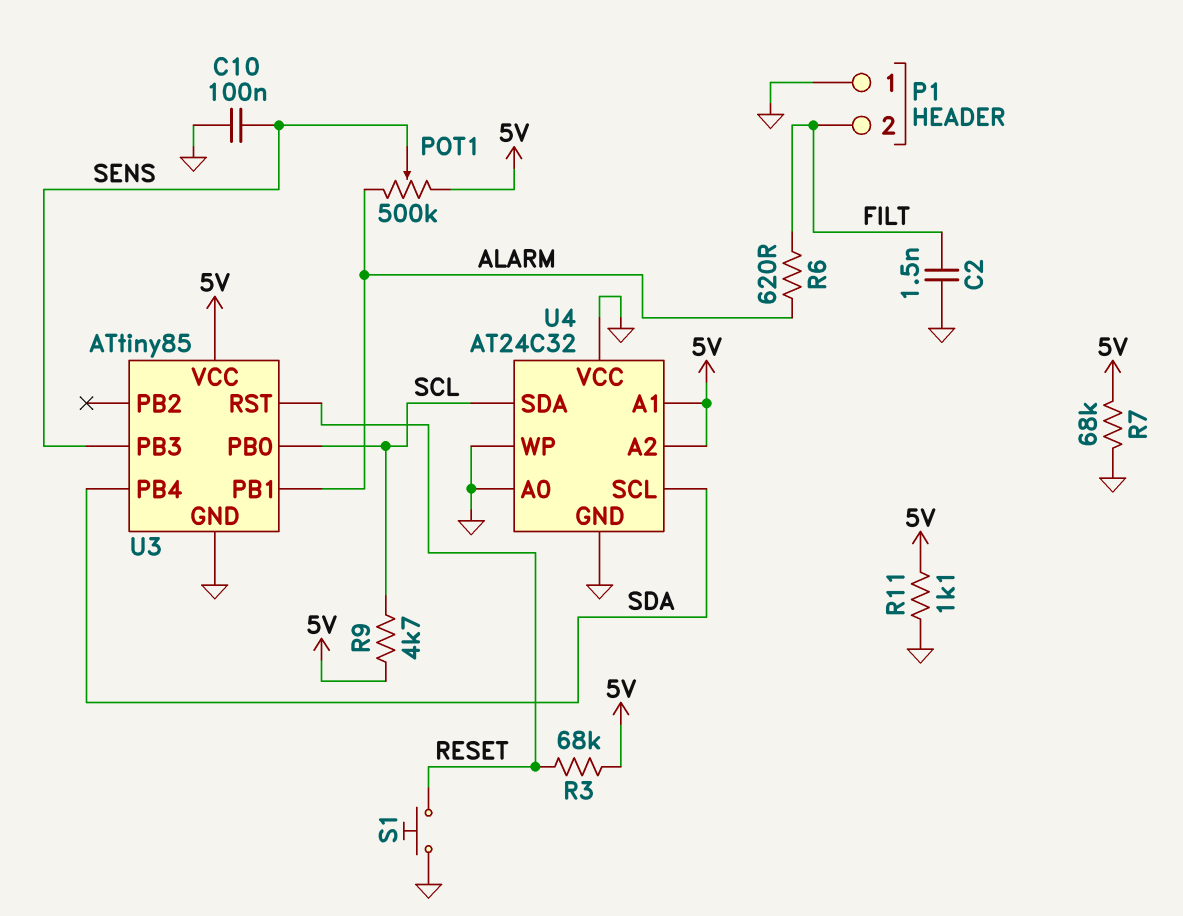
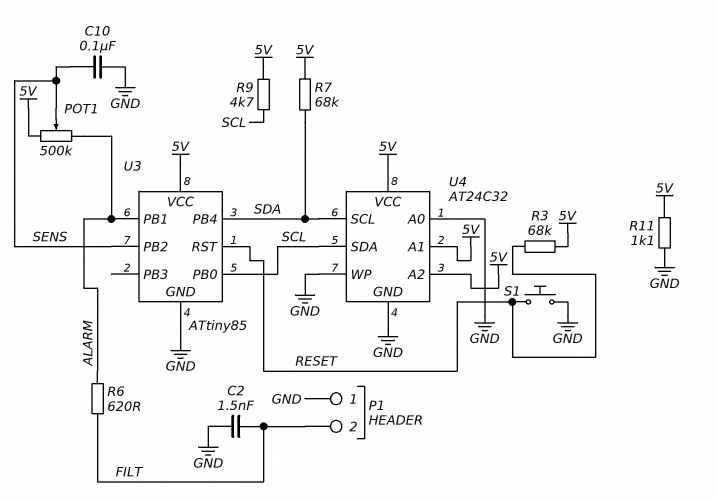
R7: 68k (5V, GND) -> 68k (5V, SDA)
U3 pin PB2: none -> SENS
U3 pin PB3: SENS -> none
U4 pin VCC: GND -> 5V

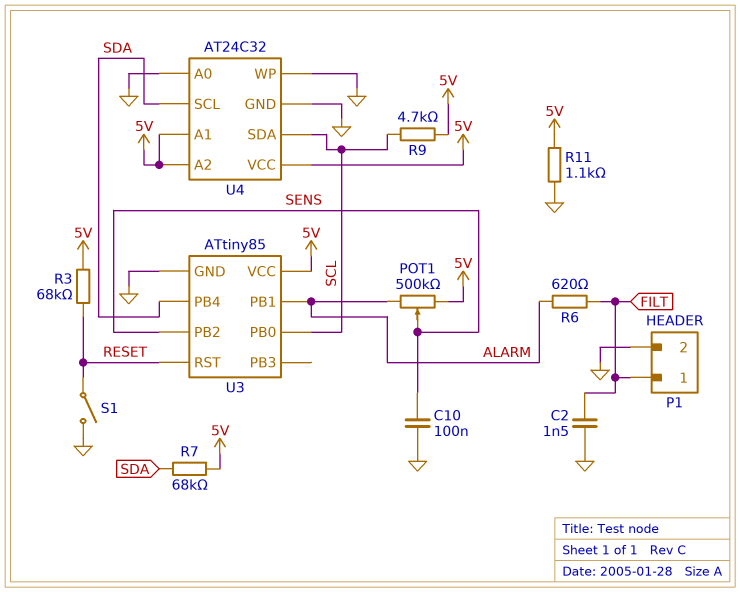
P1 pin 1: GND -> FILT
P1 pin 2: FILT -> GND
S1: button (GND, RESET) -> switch (GND, RESET)

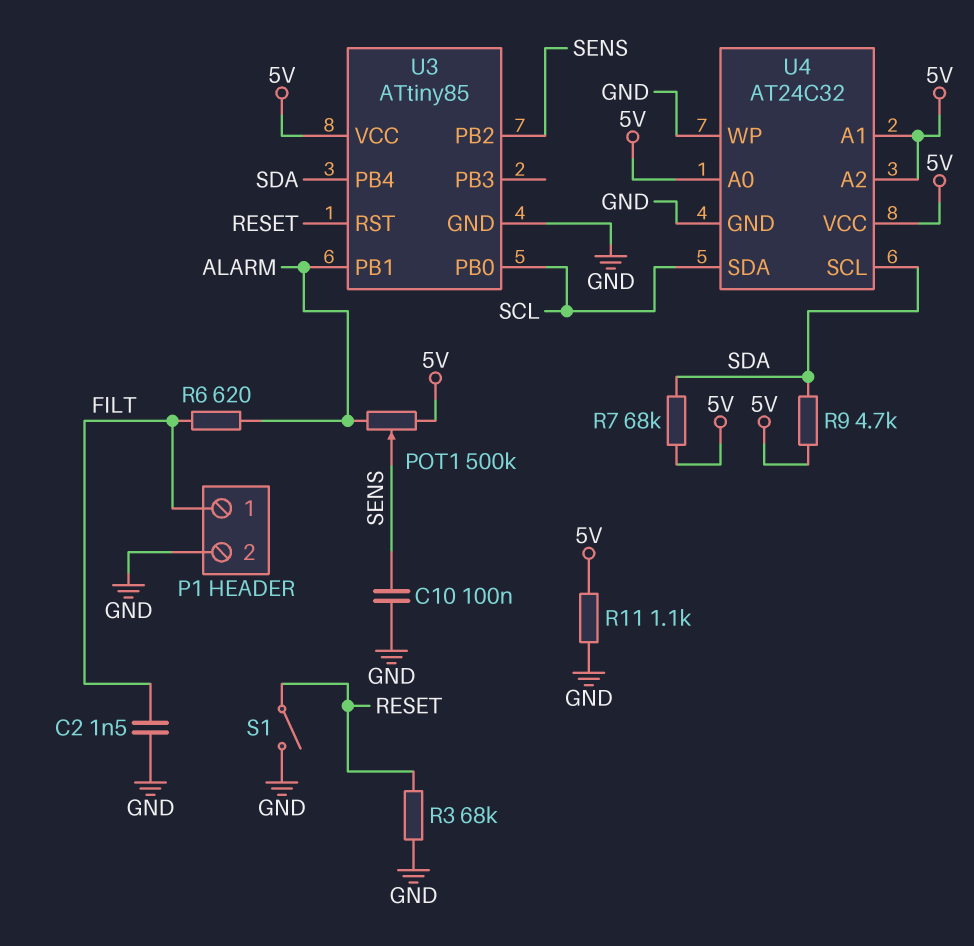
R3: 68k (5V, RESET) -> 68k (GND, RESET)
R9: 4.7k (5V, SCL) -> 4.7k (5V, SDA)
U4 pin A0: GND -> 5V

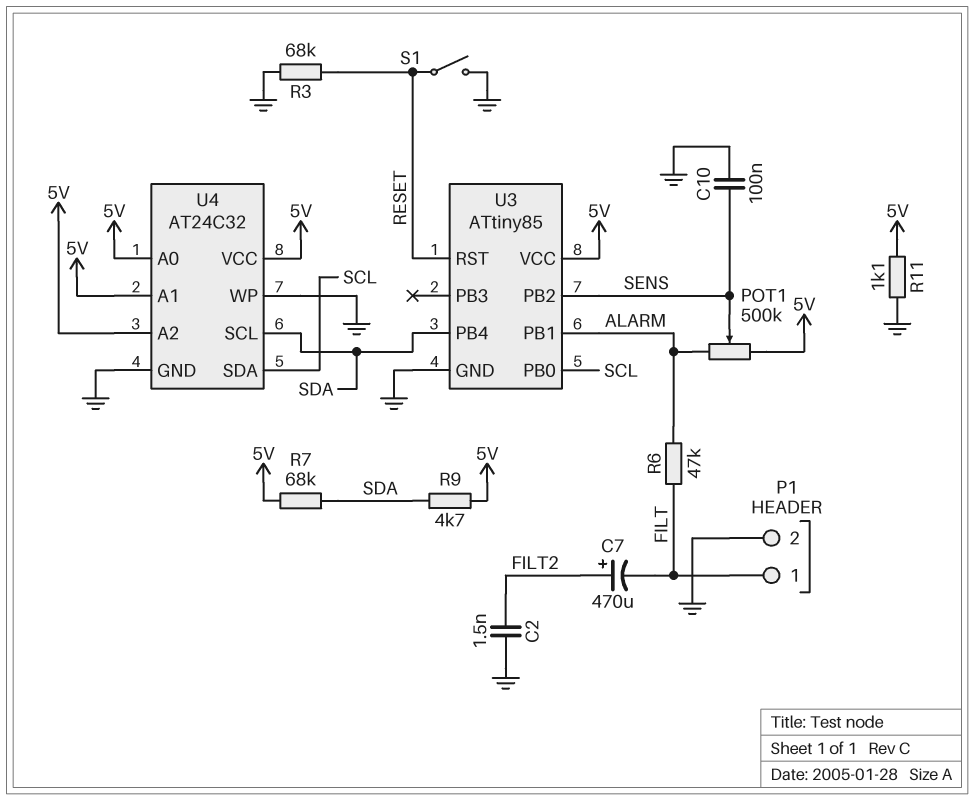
C2: 1.5nF (FILT, GND) -> 1.5nF (FILT2, GND)
C7: none -> 470uF (plus FILT2, minus FILT)
R6: 620 (ALARM, FILT) -> 47k (ALARM, FILT)

